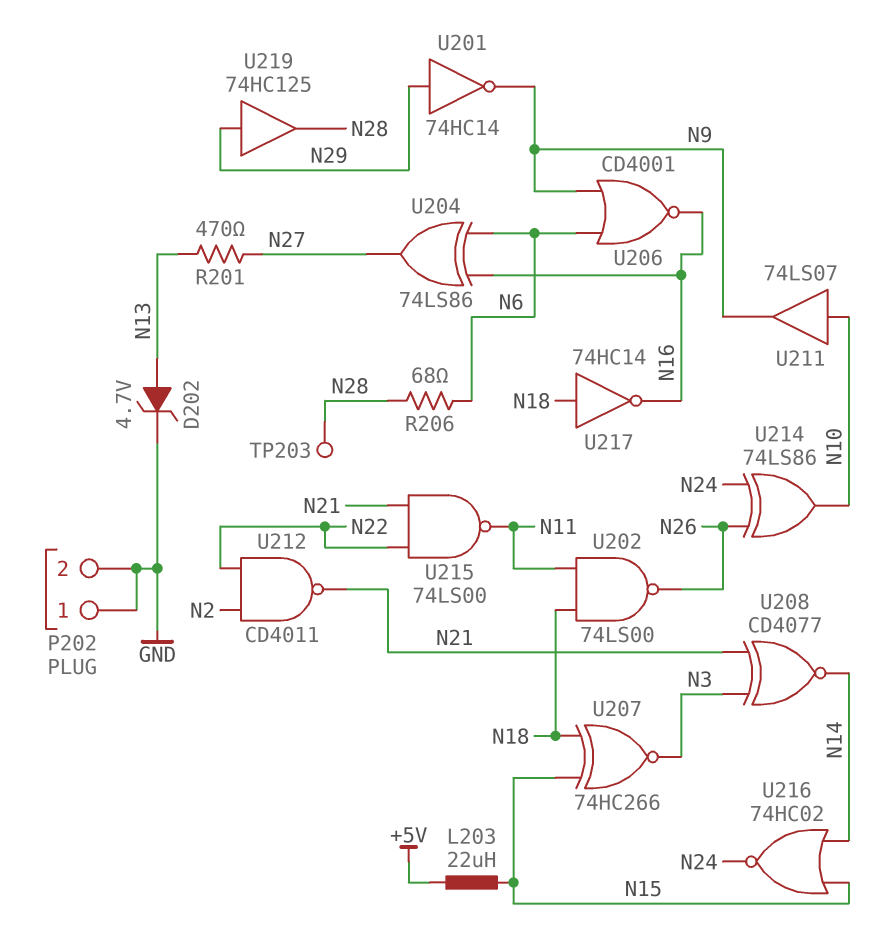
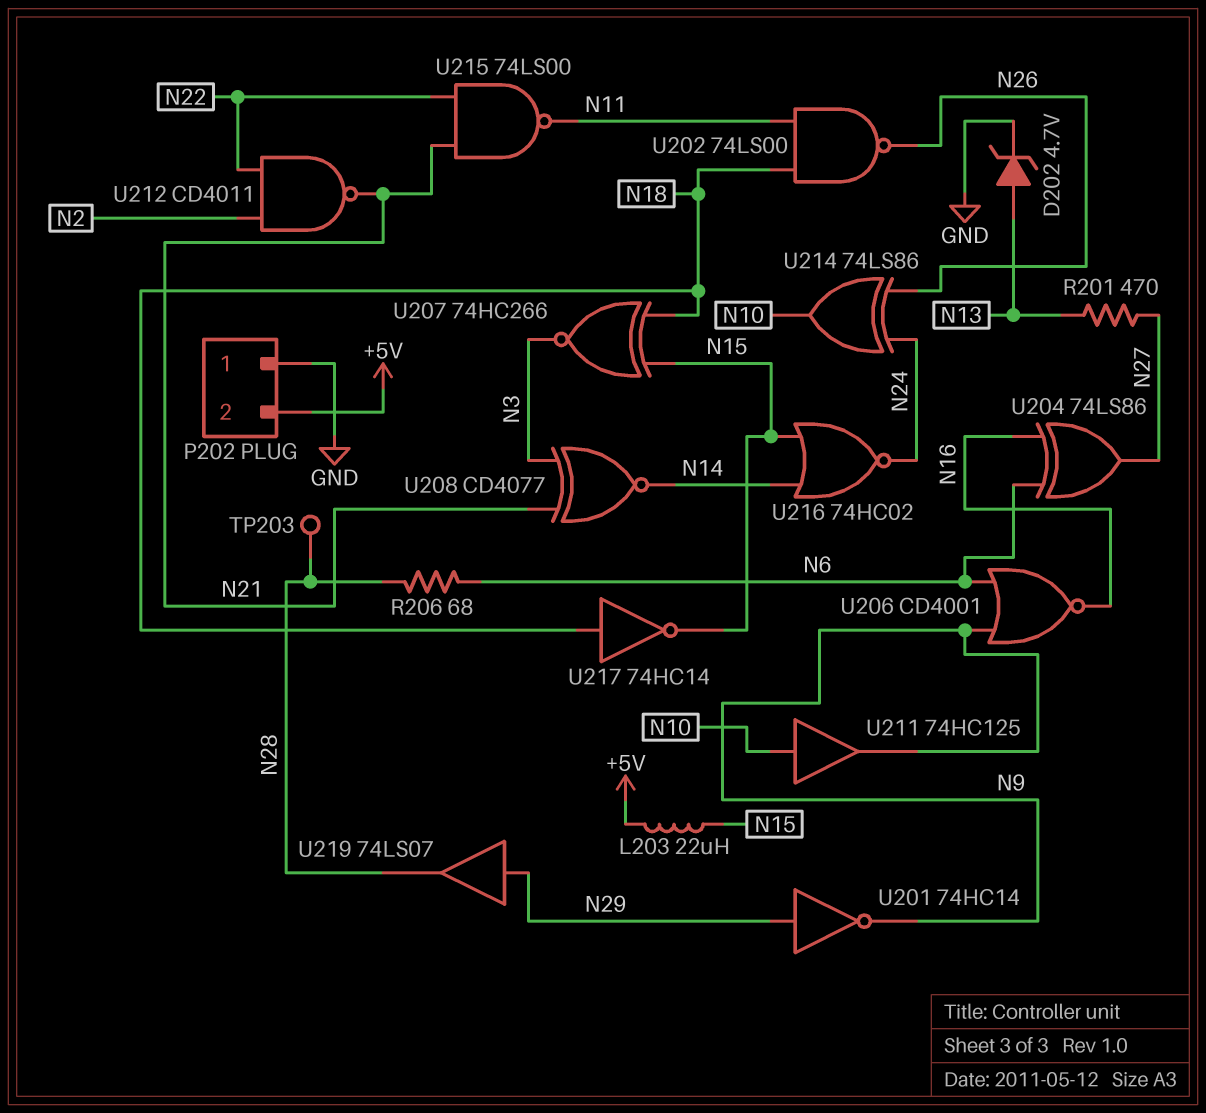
P202 pin 2: GND -> +5V
U211: buffer 74LS07 (in N10, out N9) -> buffer 74HC125 (in N10, out N9)
U217: NOT 74HC14 (in N18, out N16) -> NOT 74HC14 (in N18, out N15)
U219: buffer 74HC125 (in N29, out N28) -> buffer 74LS07 (in N29, out N28)

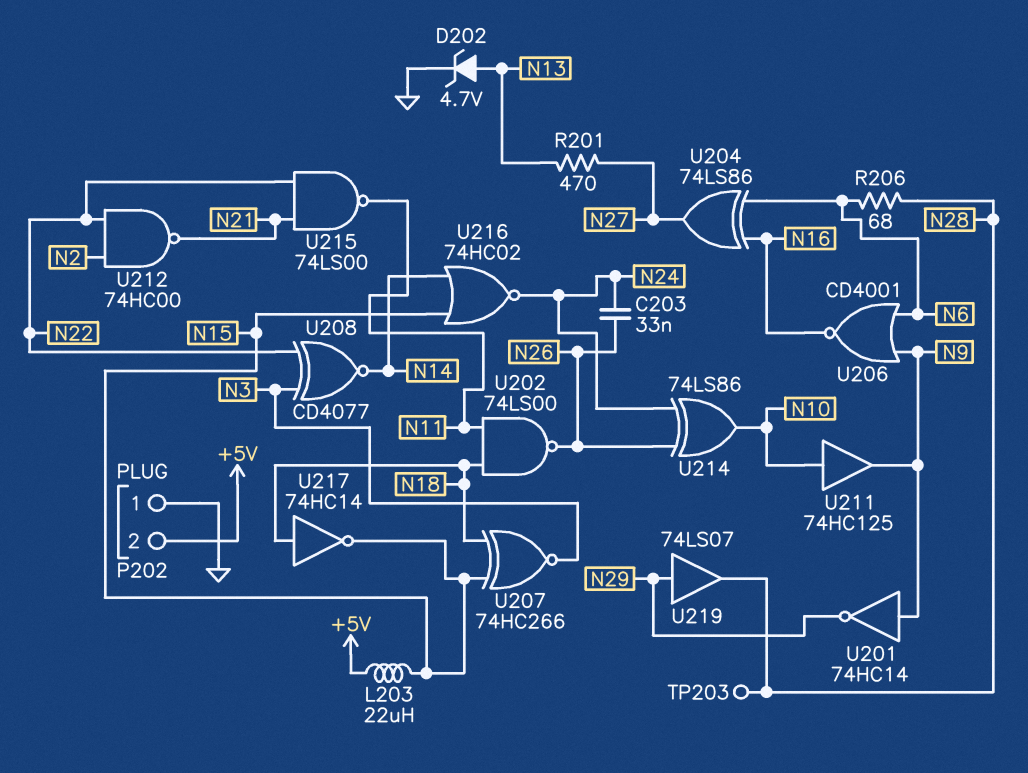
C203: none -> 33nF (N24, N26)
U201: NOT 74HC14 (in N29, out N9) -> NOT 74HC14 (in N9, out N29)
U208: XNOR CD4077 (in N3, in N21, out N14) -> XNOR CD4077 (in N3, in N22, out N14)
U212: NAND CD4011 (in N2, in N22, out N21) -> NAND 74HC00 (in N2, in N22, out N21)

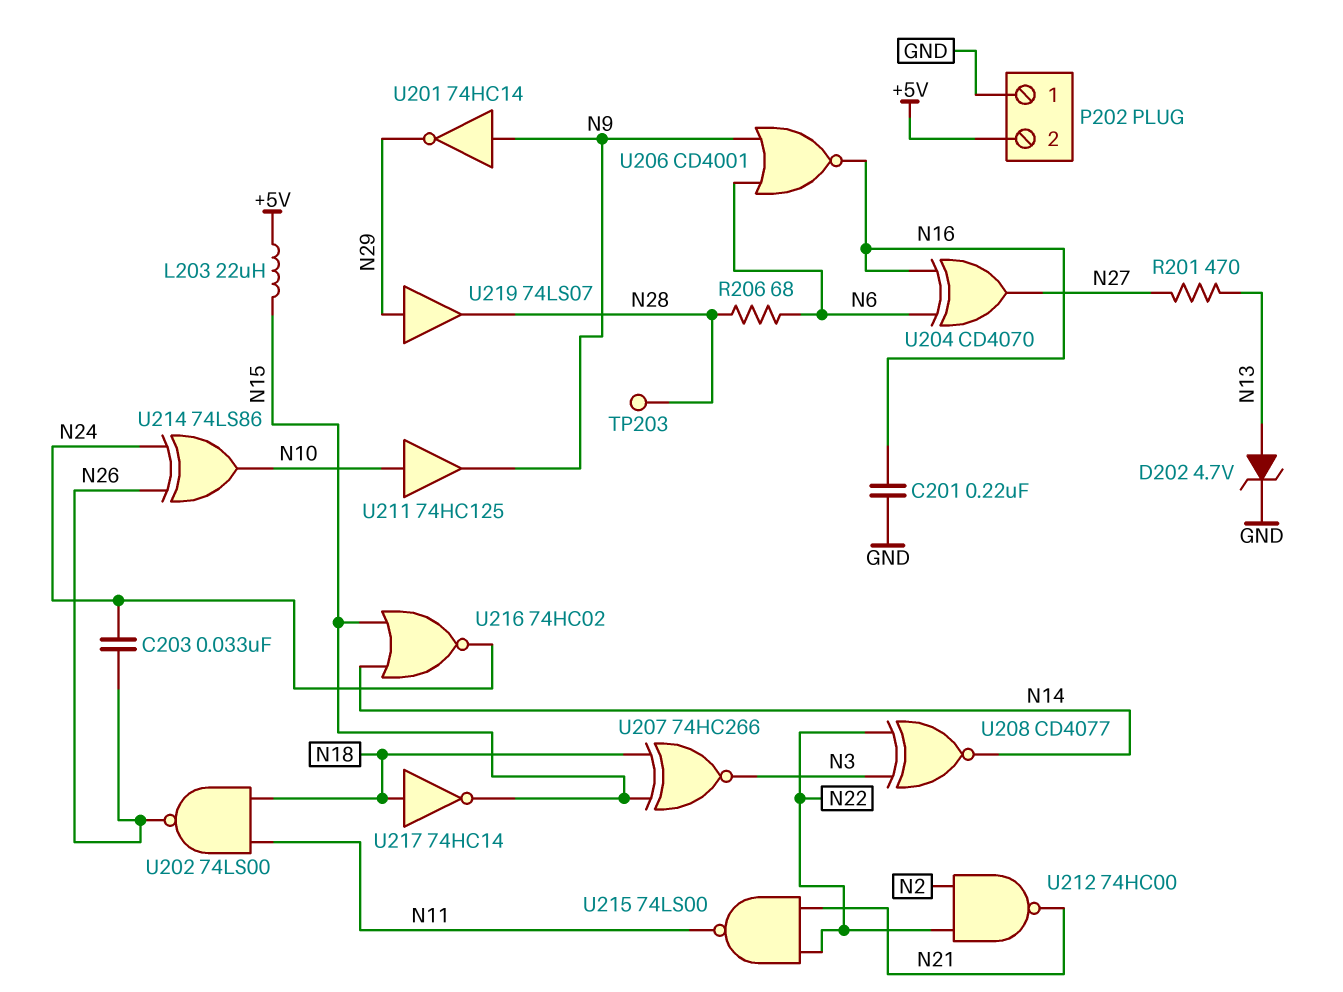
C201: none -> 220nF (GND, N16)
U204: XOR 74LS86 (in N6, in N16, out N27) -> XOR CD4070 (in N6, in N16, out N27)

